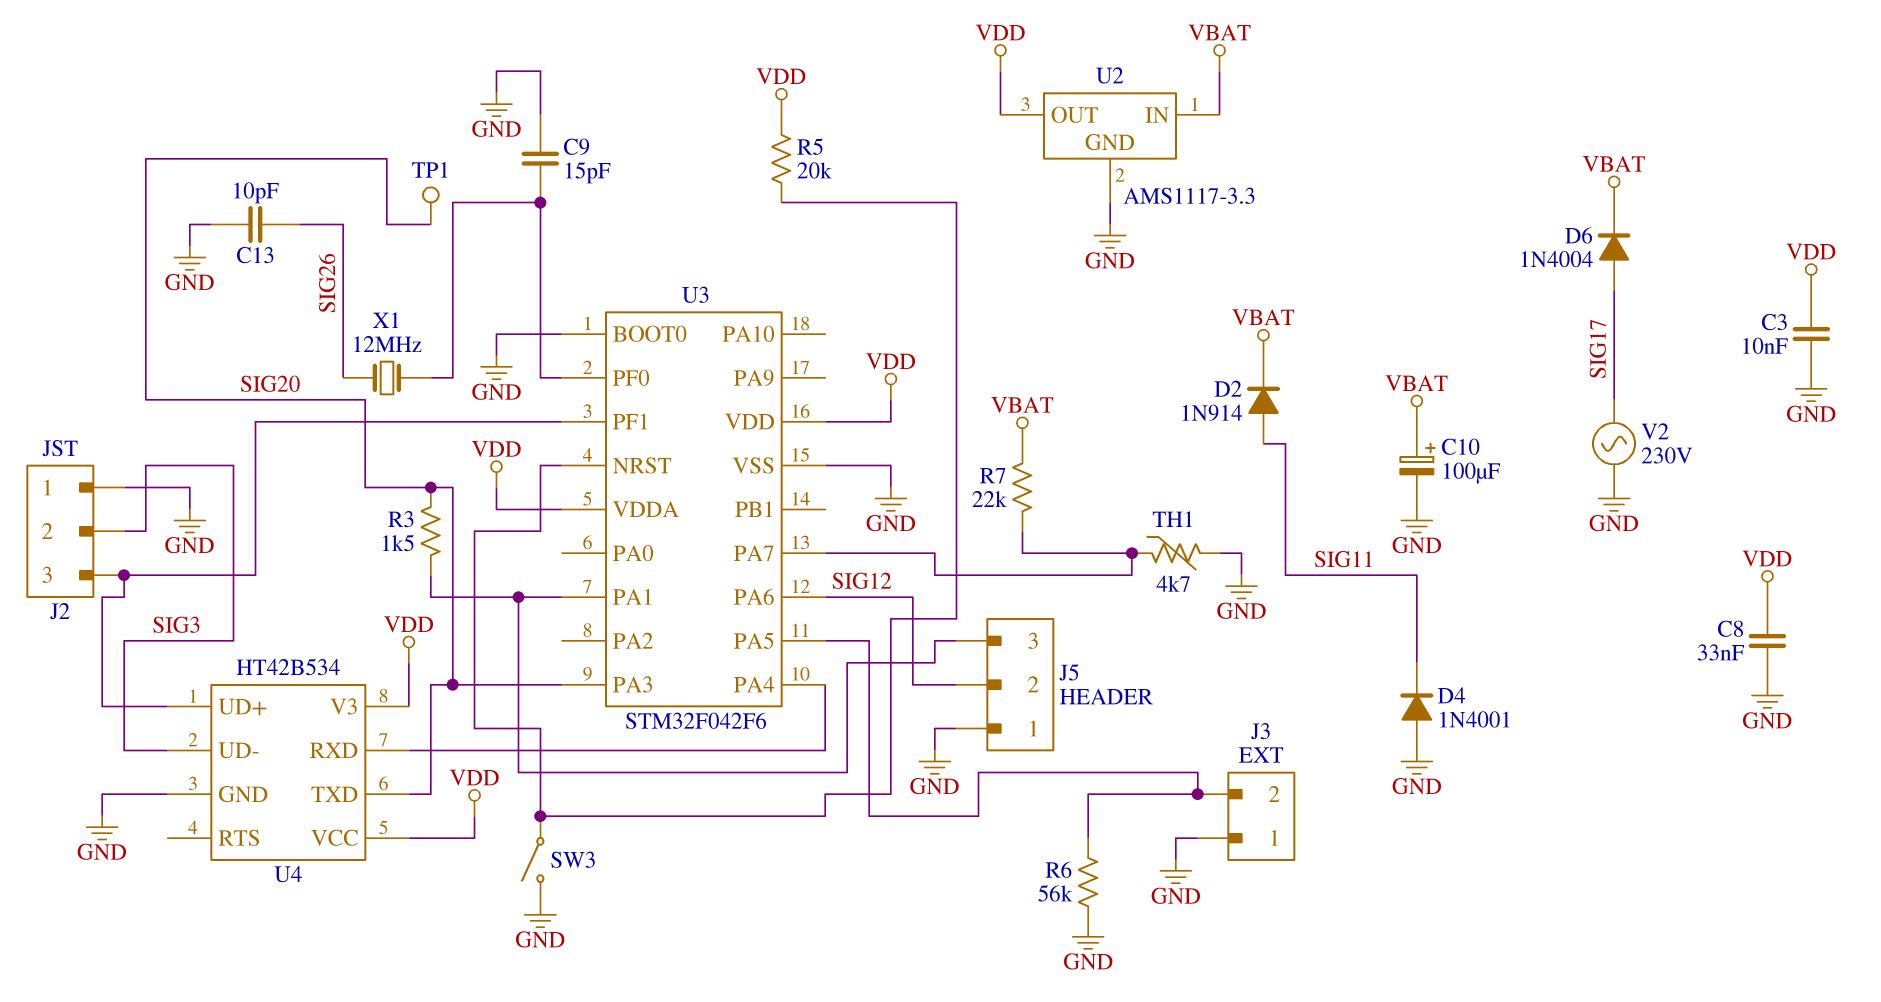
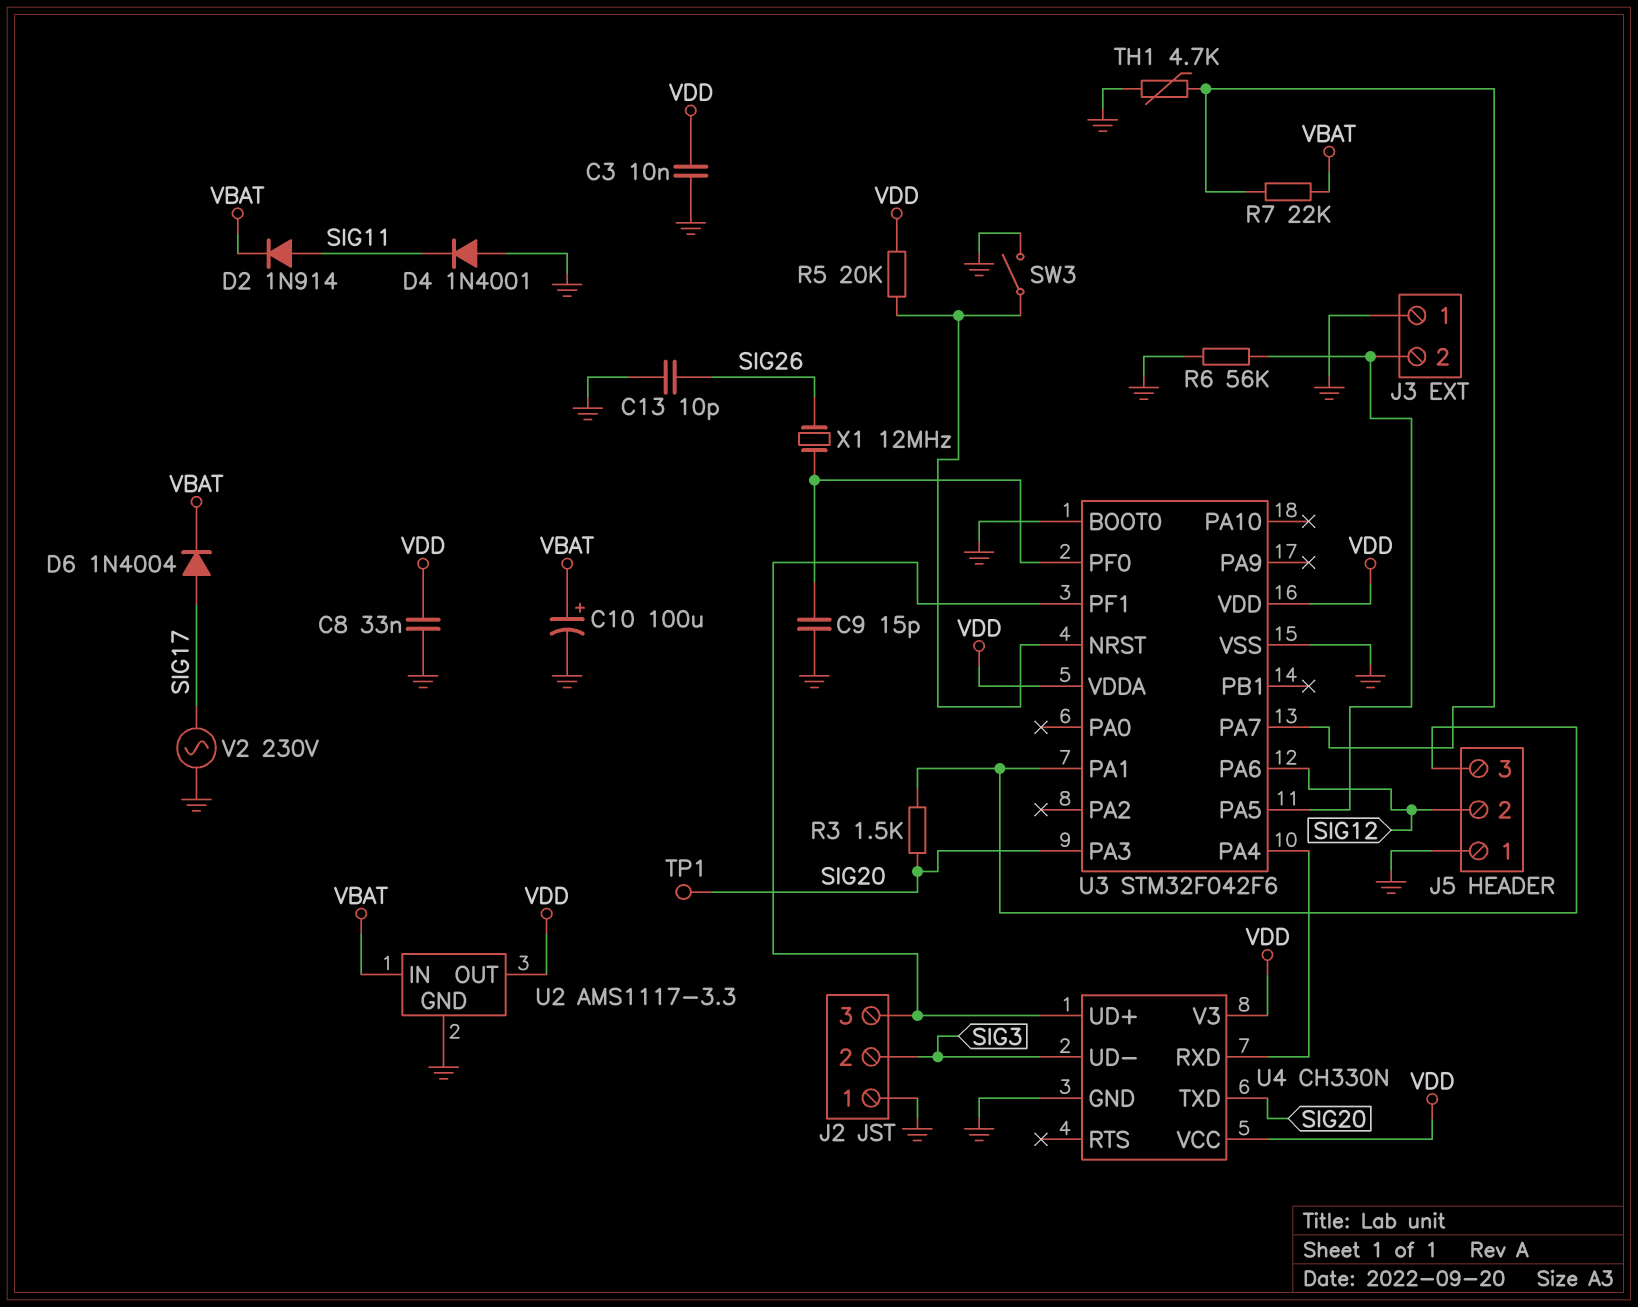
U4: HT42B534 -> CH330N

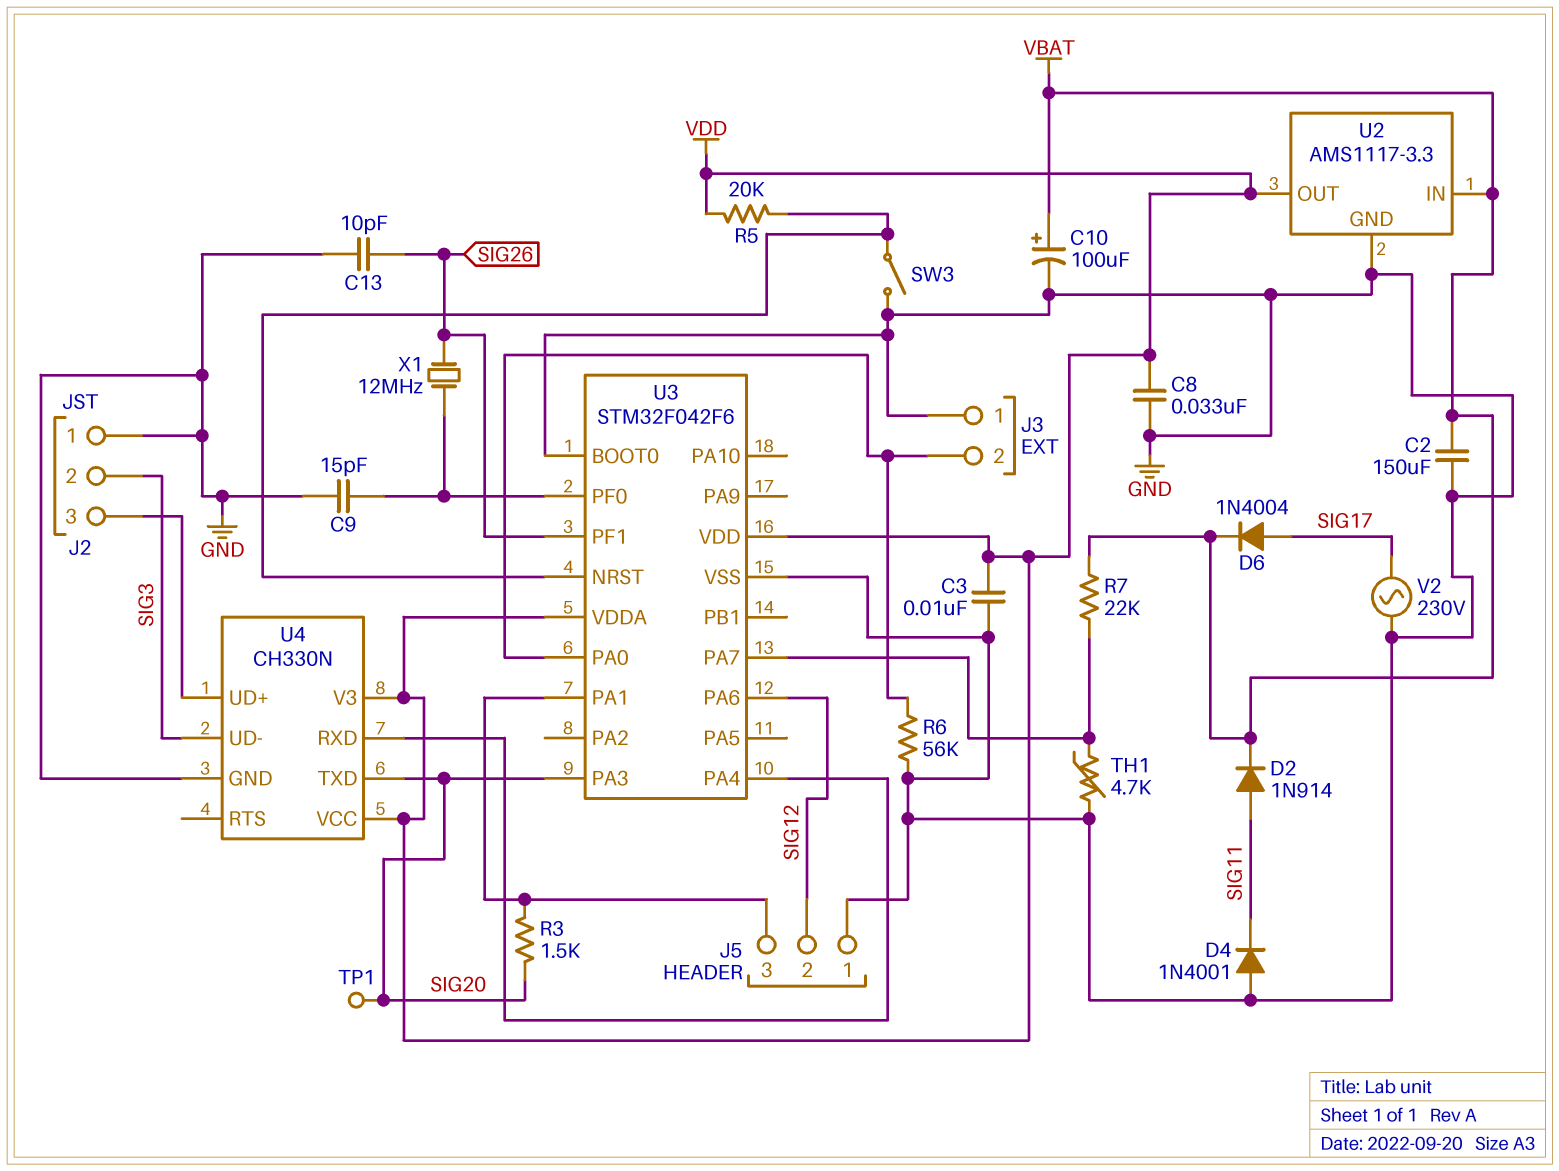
C2: none -> 150uF (GND, VBAT)
U3 pin PA0: none -> J3/2
U3 pin PA5: J3/2 -> none
U3 pin PF1: J2/3 -> SIG26

